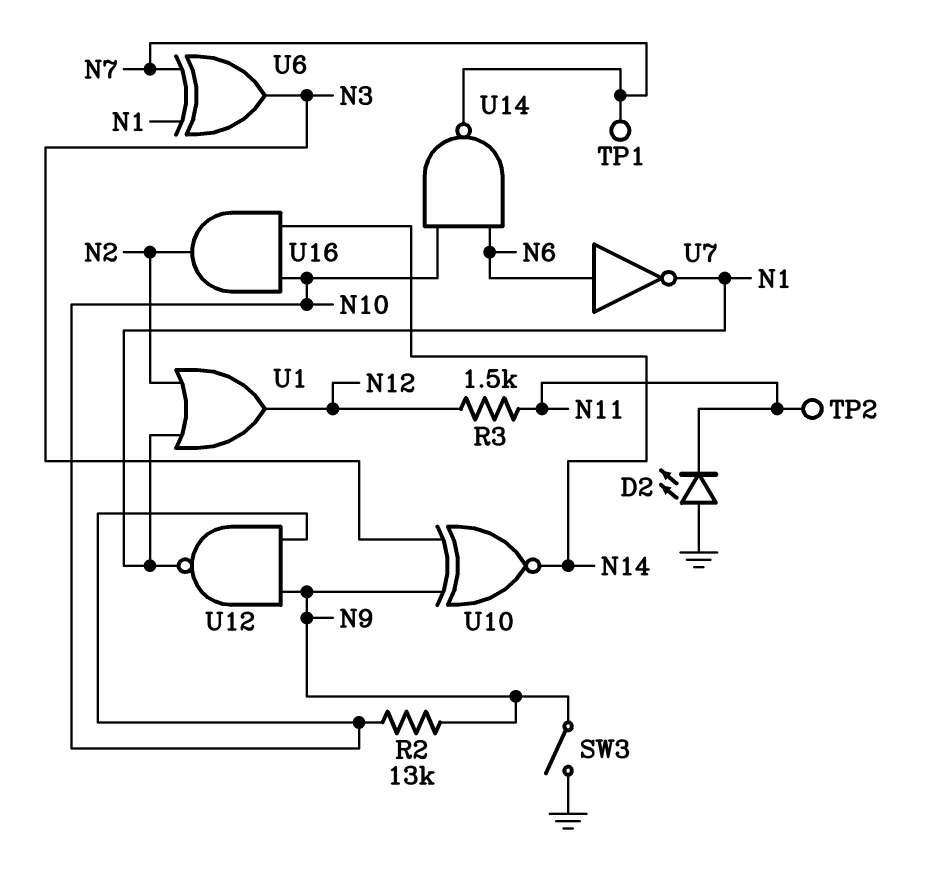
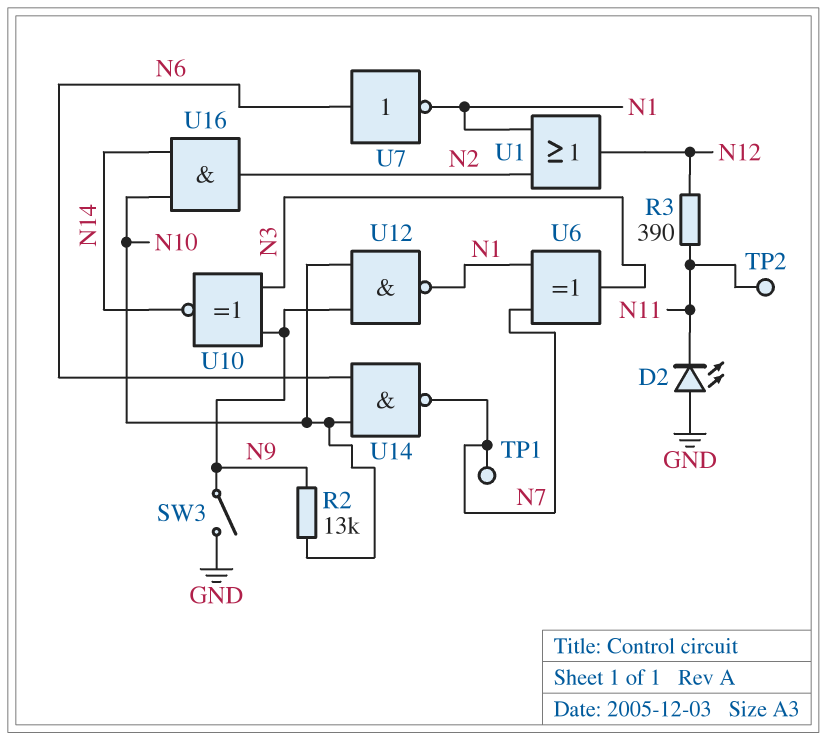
R3: 1.5k (N11, N12) -> 390 (N11, N12)

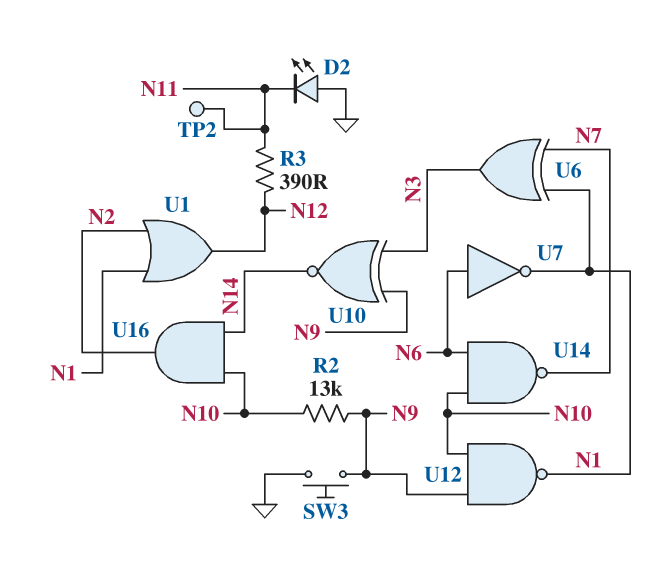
SW3: switch (GND, N9) -> button (GND, N9)
TP1: test point (N7) -> none

